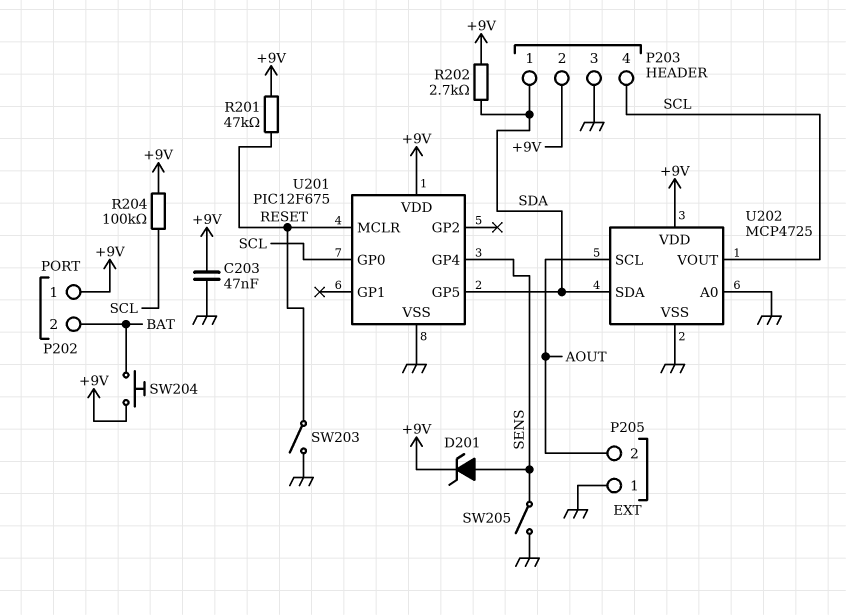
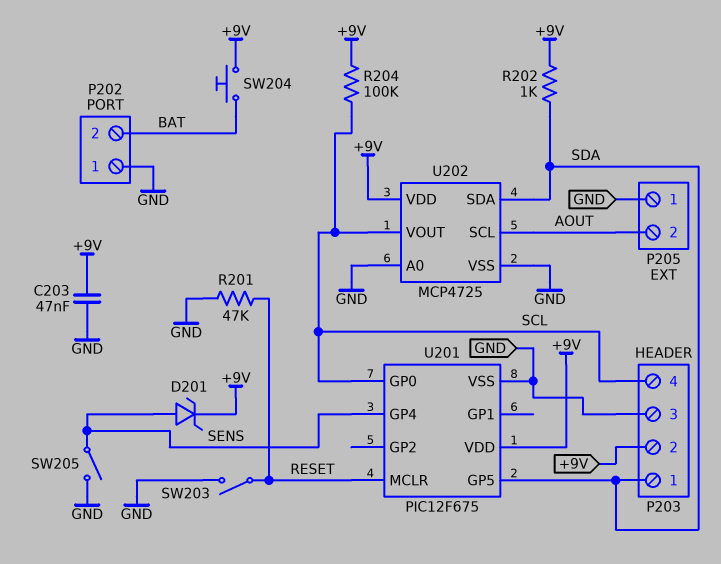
P202 pin 1: +9V -> GND
R201: 47k (+9V, RESET) -> 47k (GND, RESET)
R202: 2.7k (+9V, SDA) -> 1k (+9V, SDA)

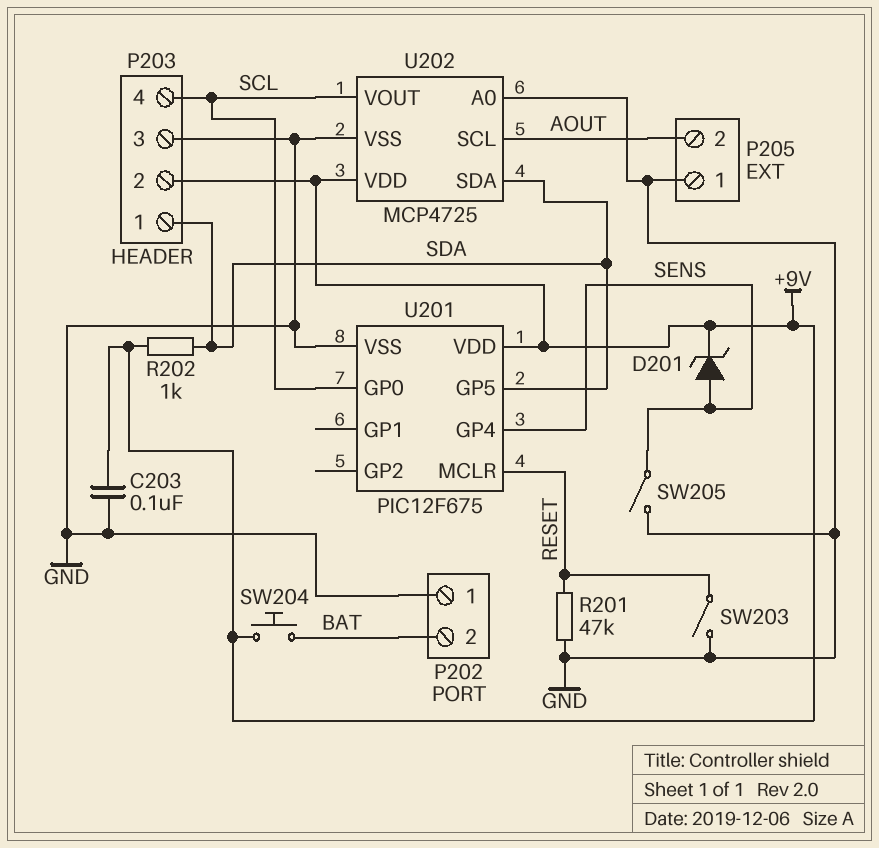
C203: 47nF (+9V, GND) -> 100nF (+9V, GND)
R204: 100k (+9V, SCL) -> none

